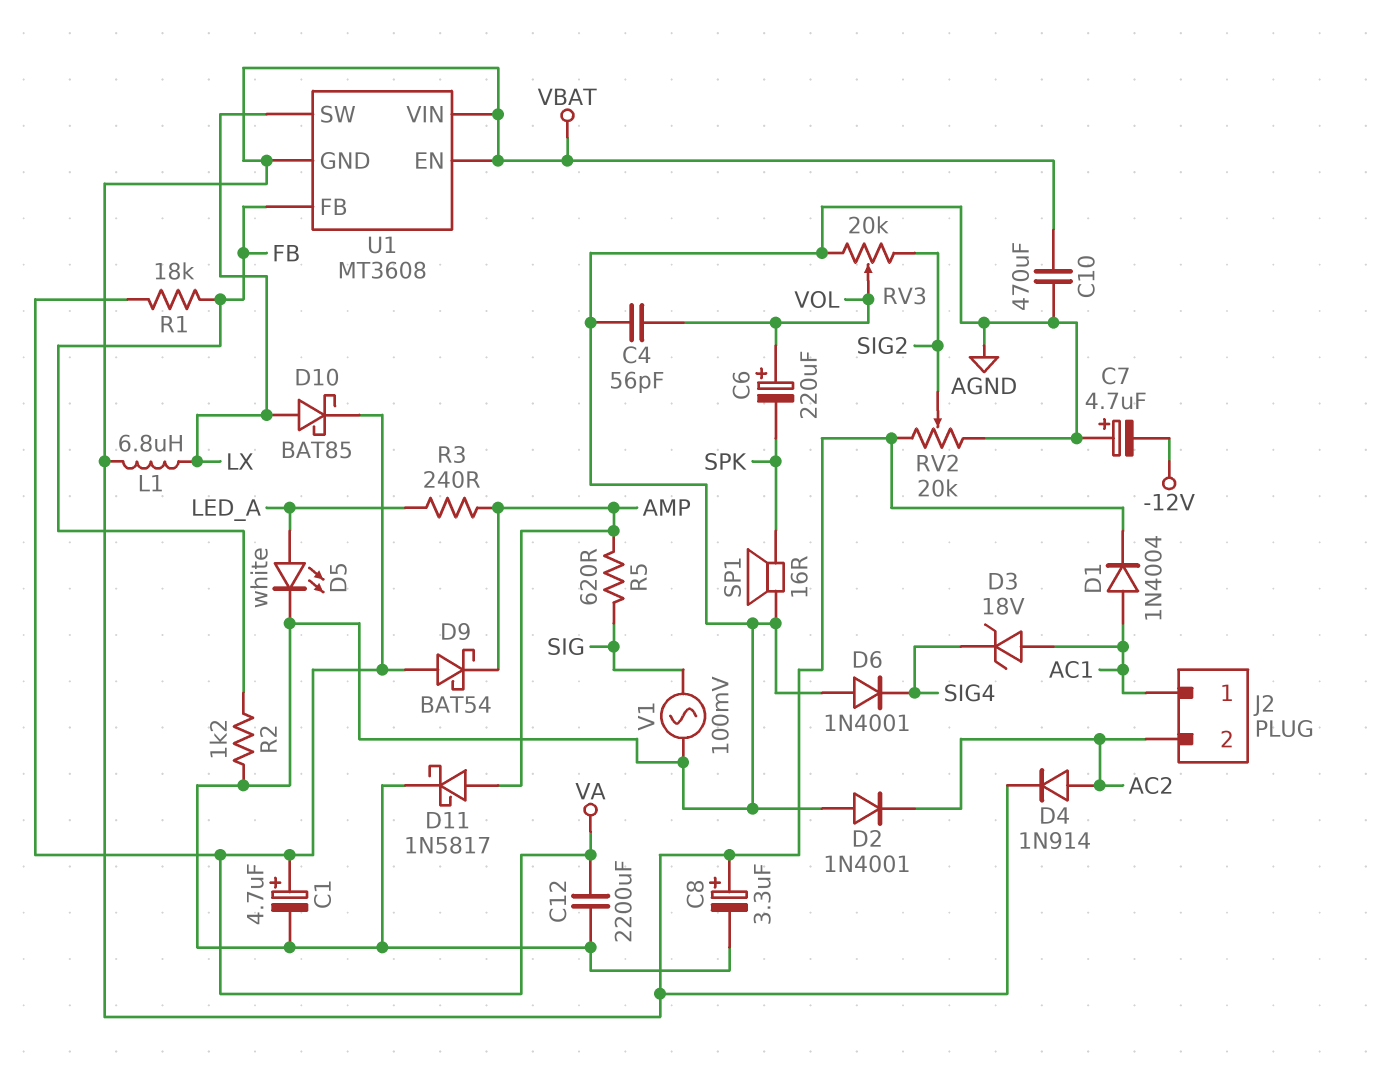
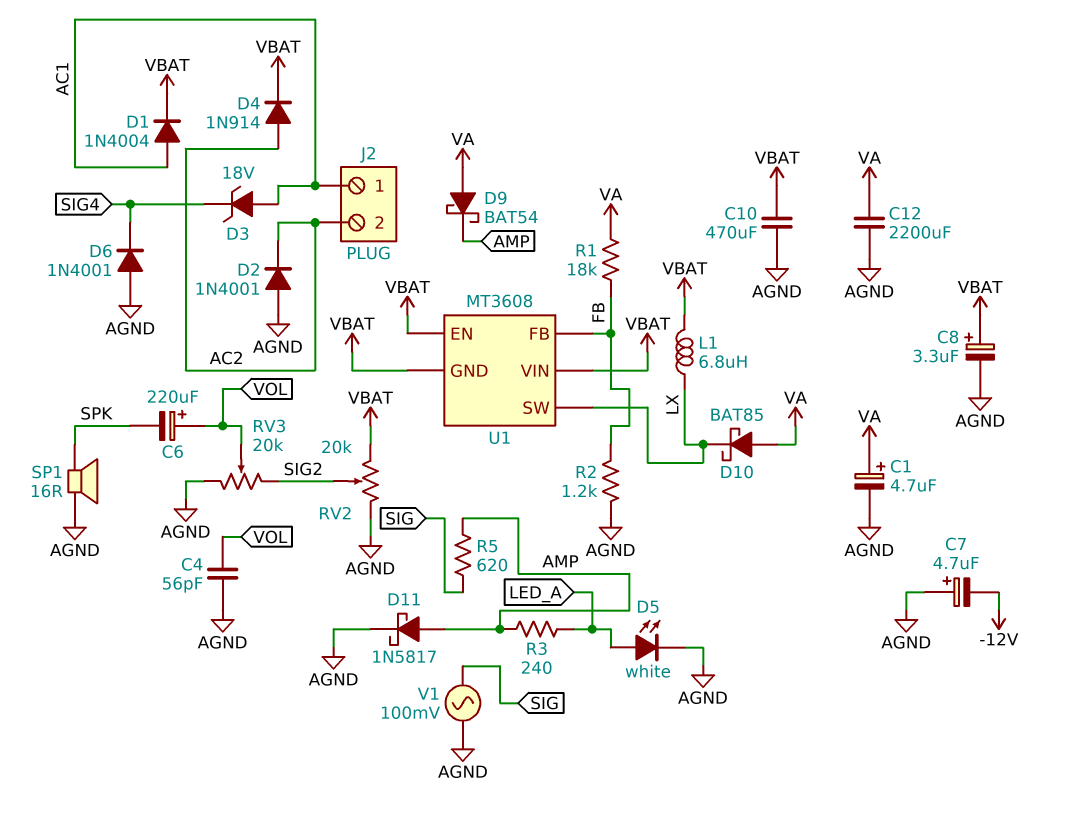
D10: schottky BAT85 (A LX, K VA) -> schottky BAT85 (A VA, K LX)

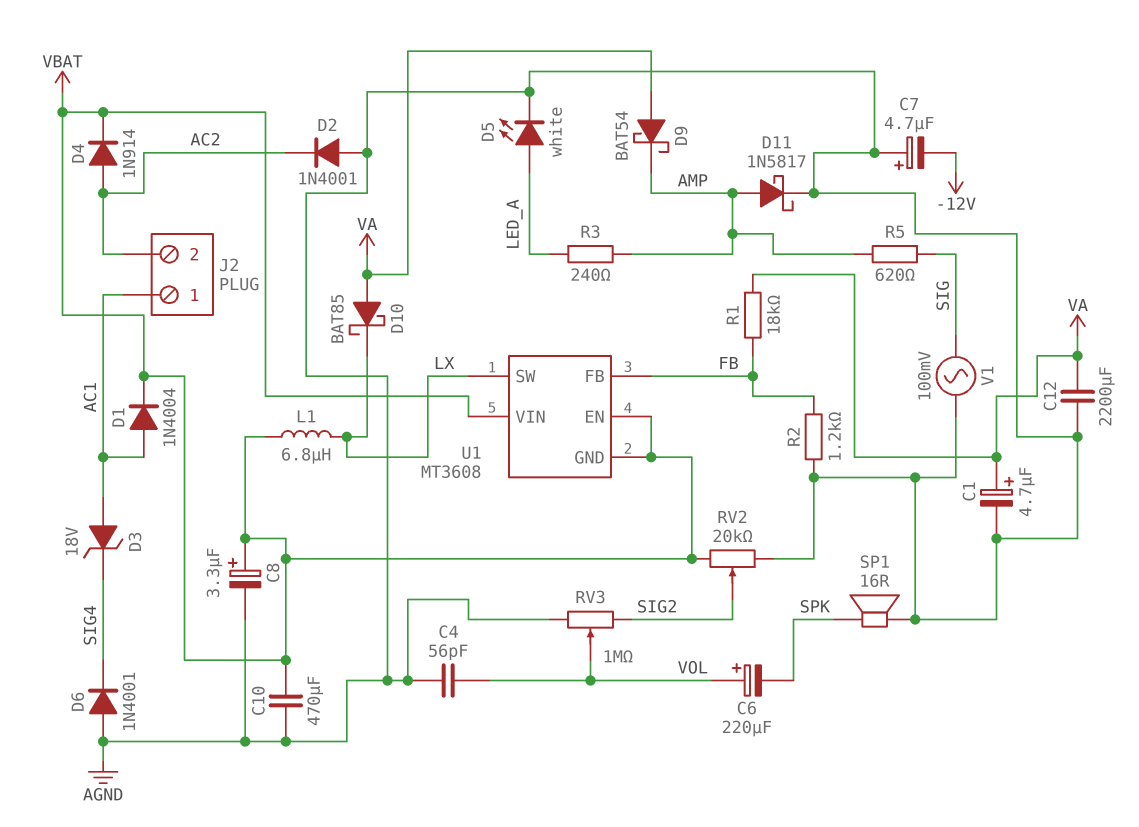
RV3: 20k (AGND, SIG2, wiper VOL) -> 1M (AGND, SIG2, wiper VOL)

